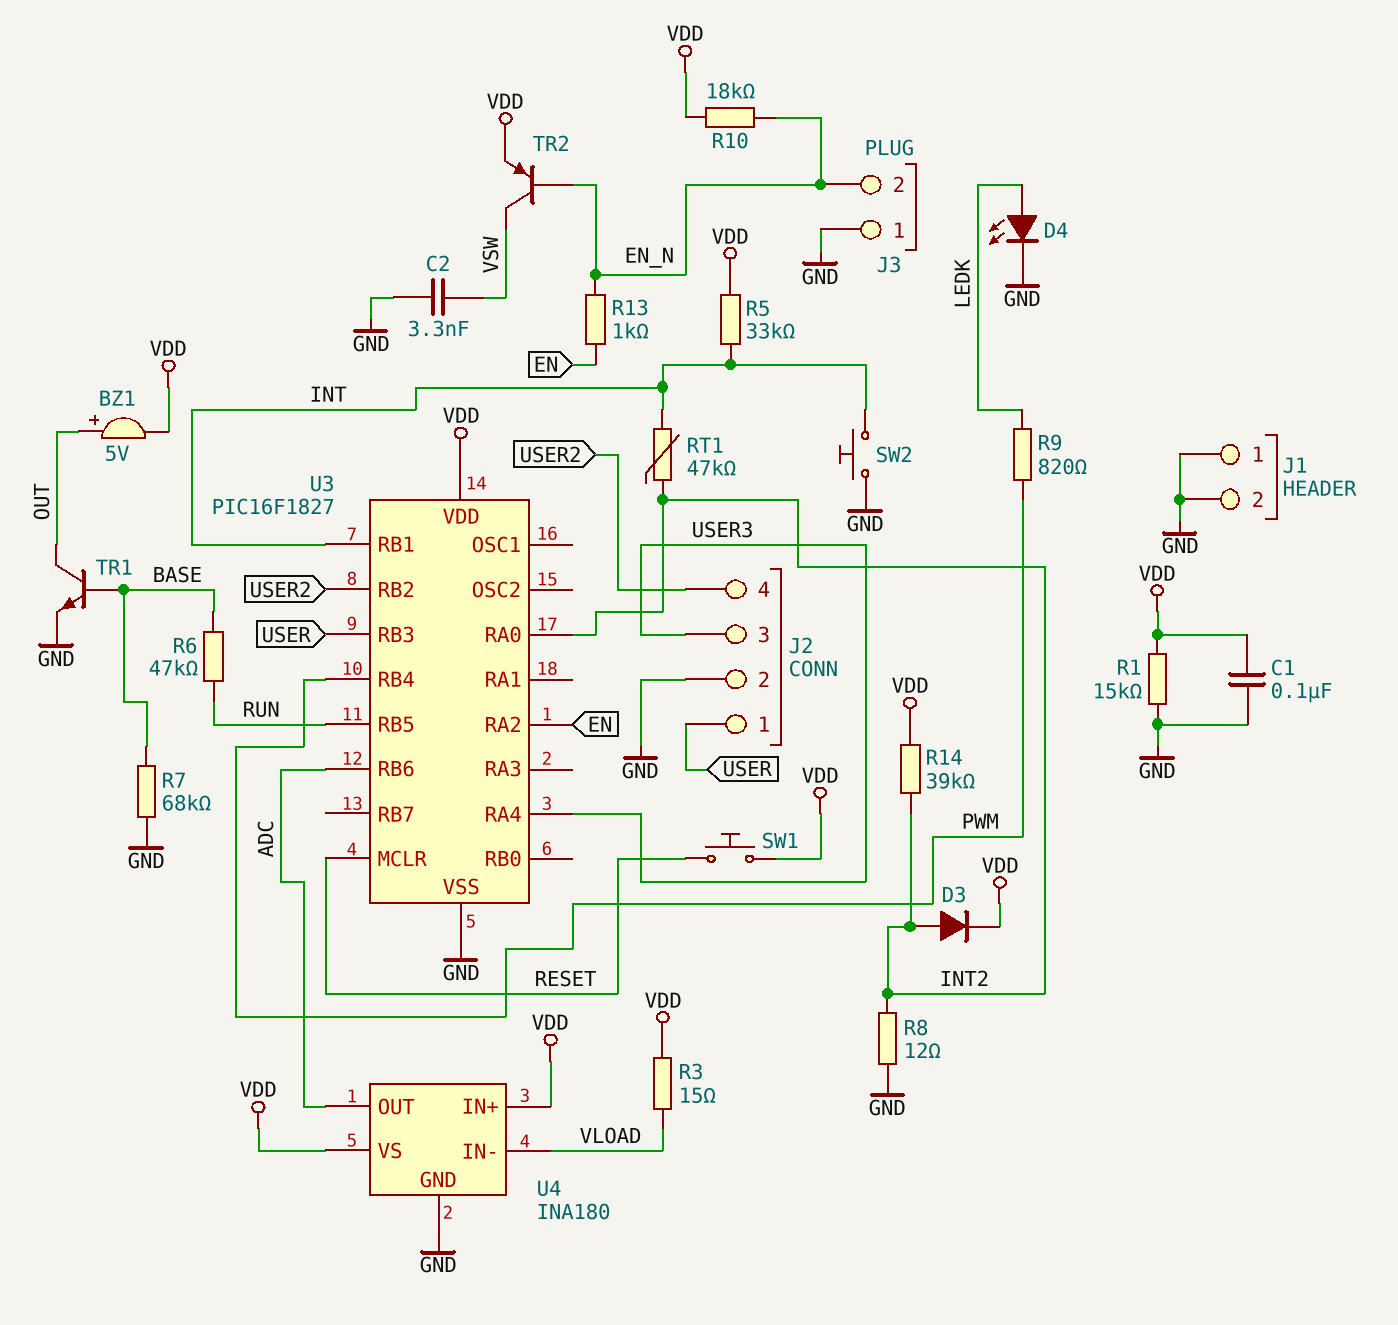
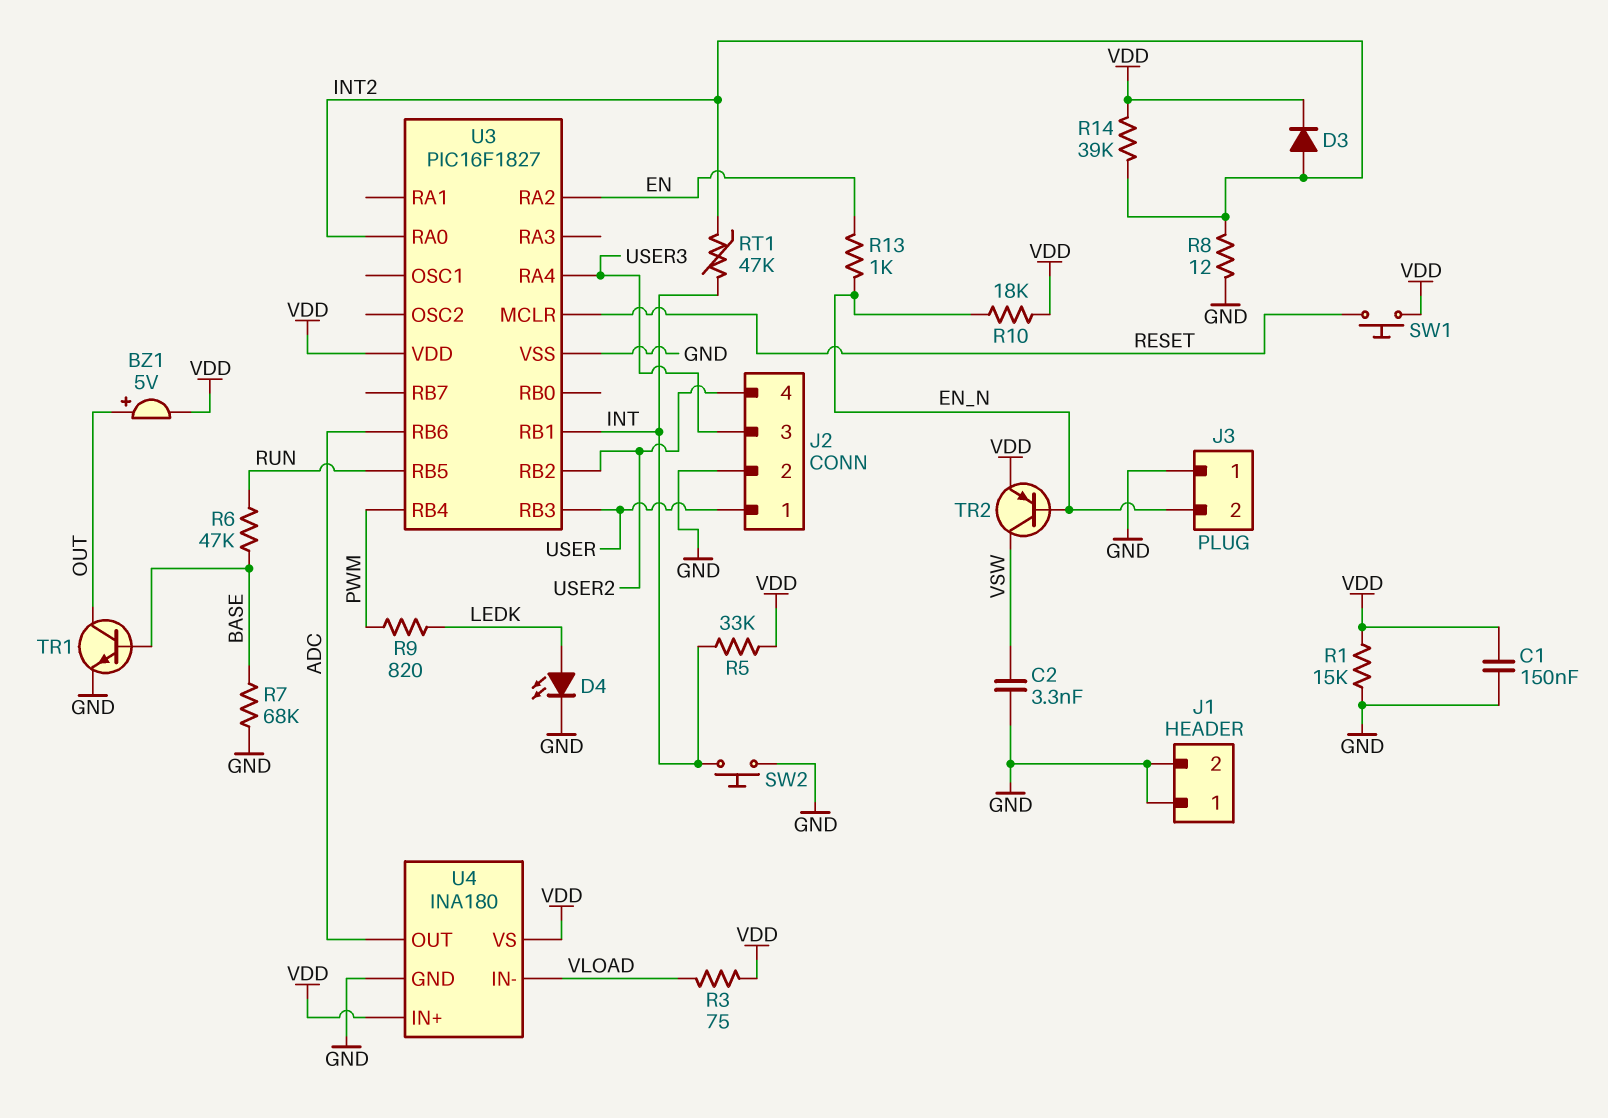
C1: 100nF (GND, VDD) -> 150nF (GND, VDD)
R3: 15 (VDD, VLOAD) -> 75 (VDD, VLOAD)

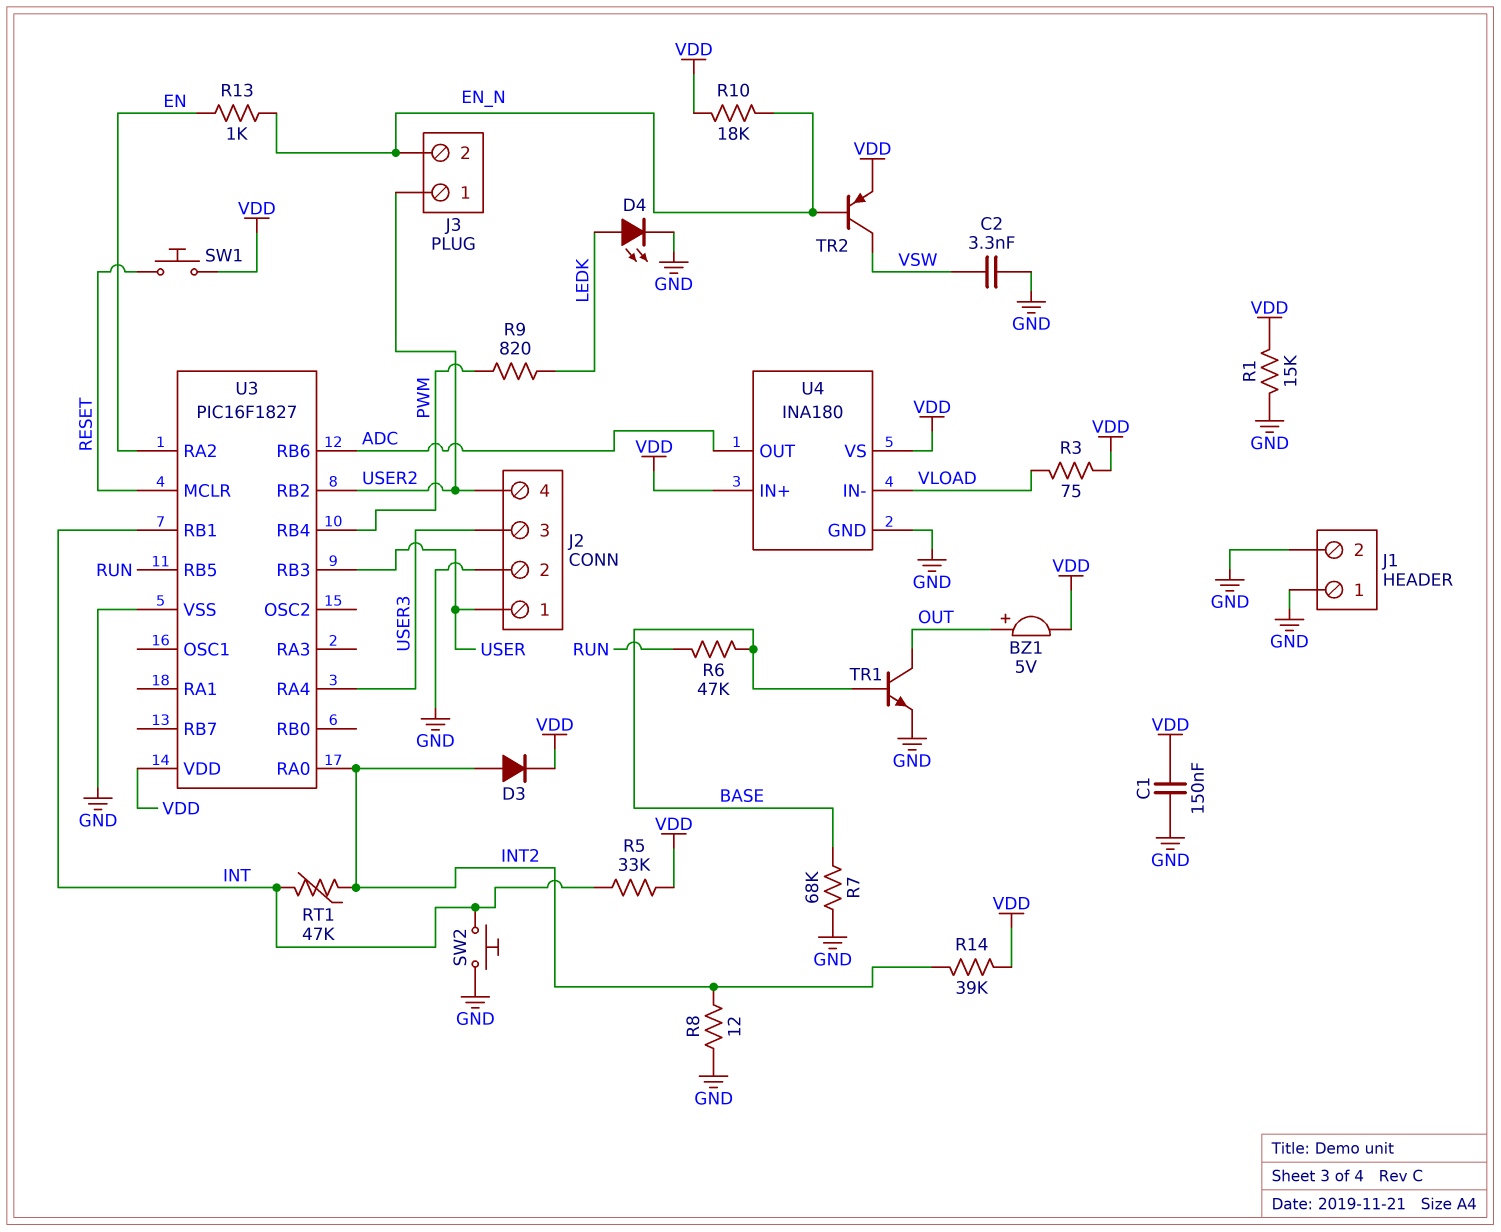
J3 pin 1: GND -> USER2

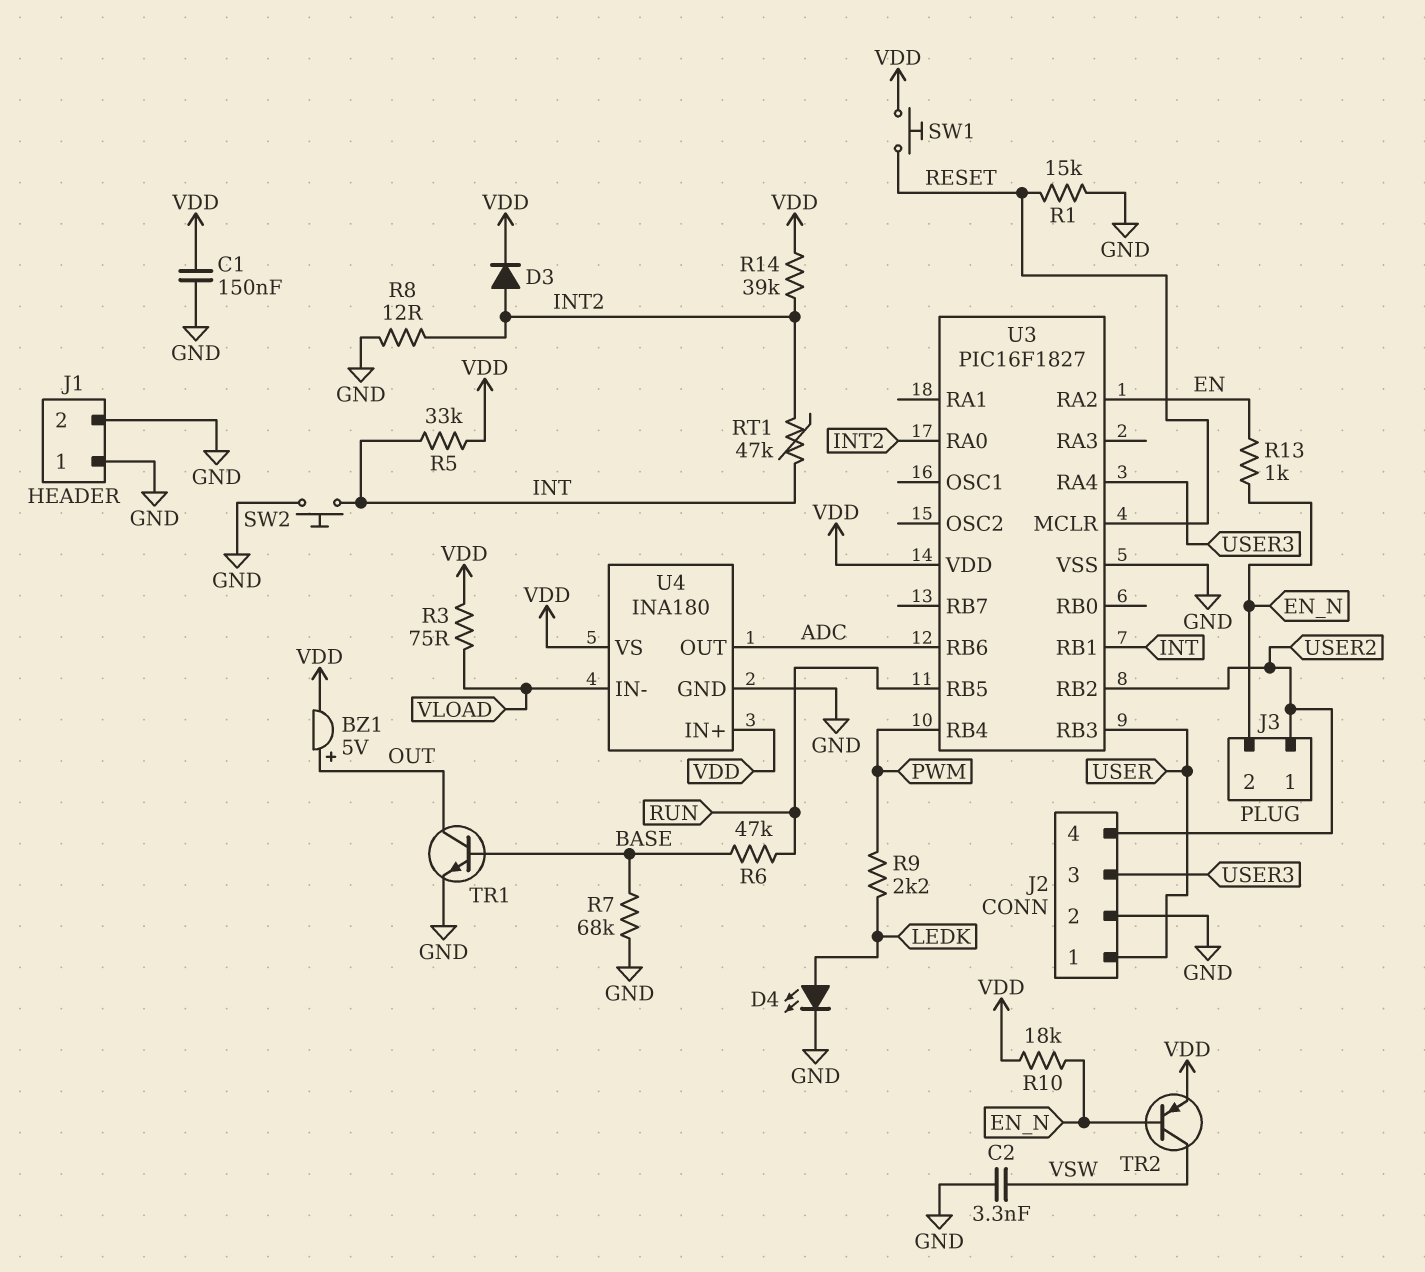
R1: 15k (GND, VDD) -> 15k (GND, RESET)
R9: 820 (LEDK, PWM) -> 2.2k (LEDK, PWM)

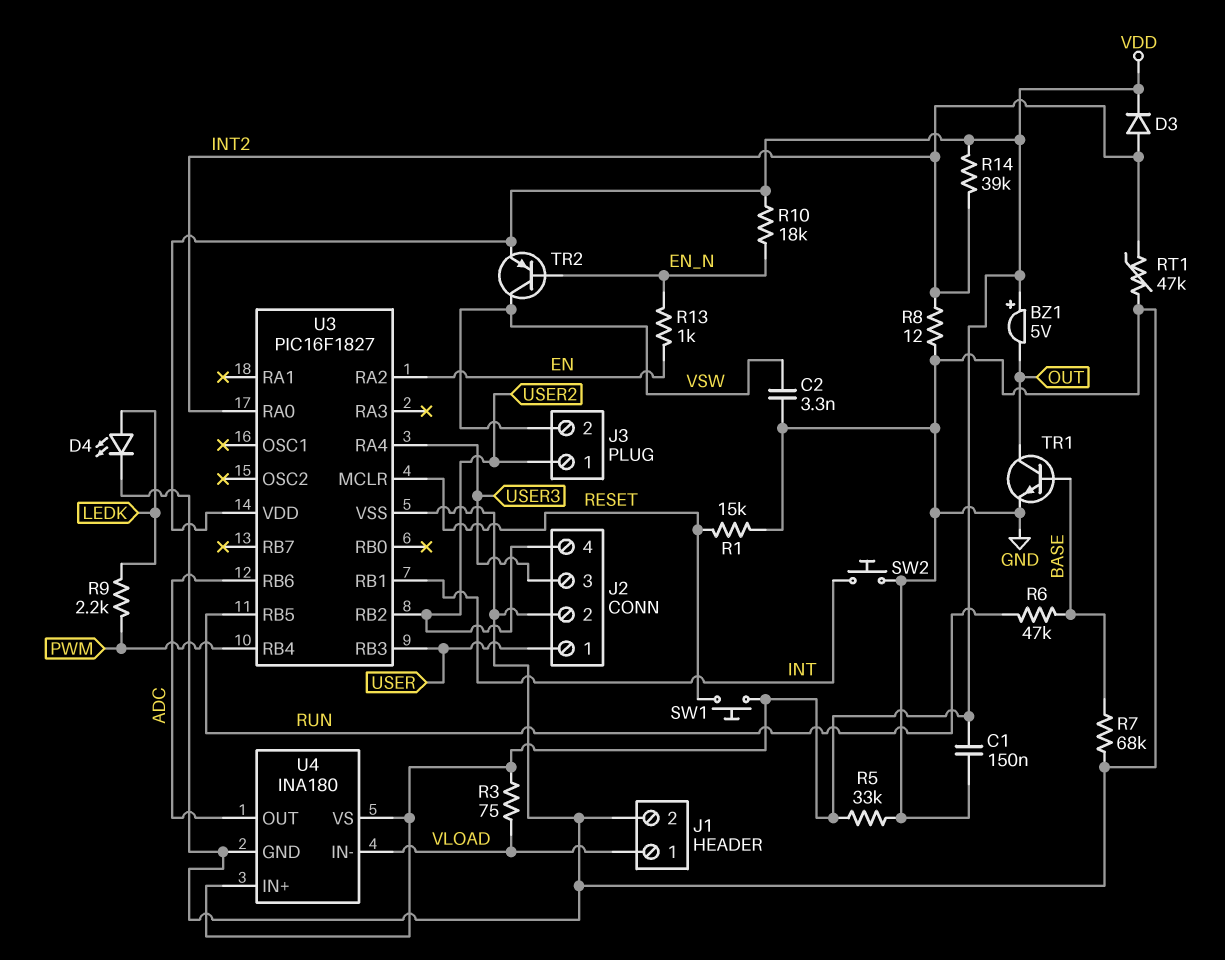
BZ1: buzzer 5V (plus OUT, minus VDD) -> buzzer 5V (plus VDD, minus OUT)
J1 pin 1: GND -> VLOAD
J3 pin 2: EN_N -> VSW
R5: 33k (INT, VDD) -> 33k (GND, VDD)
RT1: 47k (INT, INT2) -> 47k (GND, INT2)

